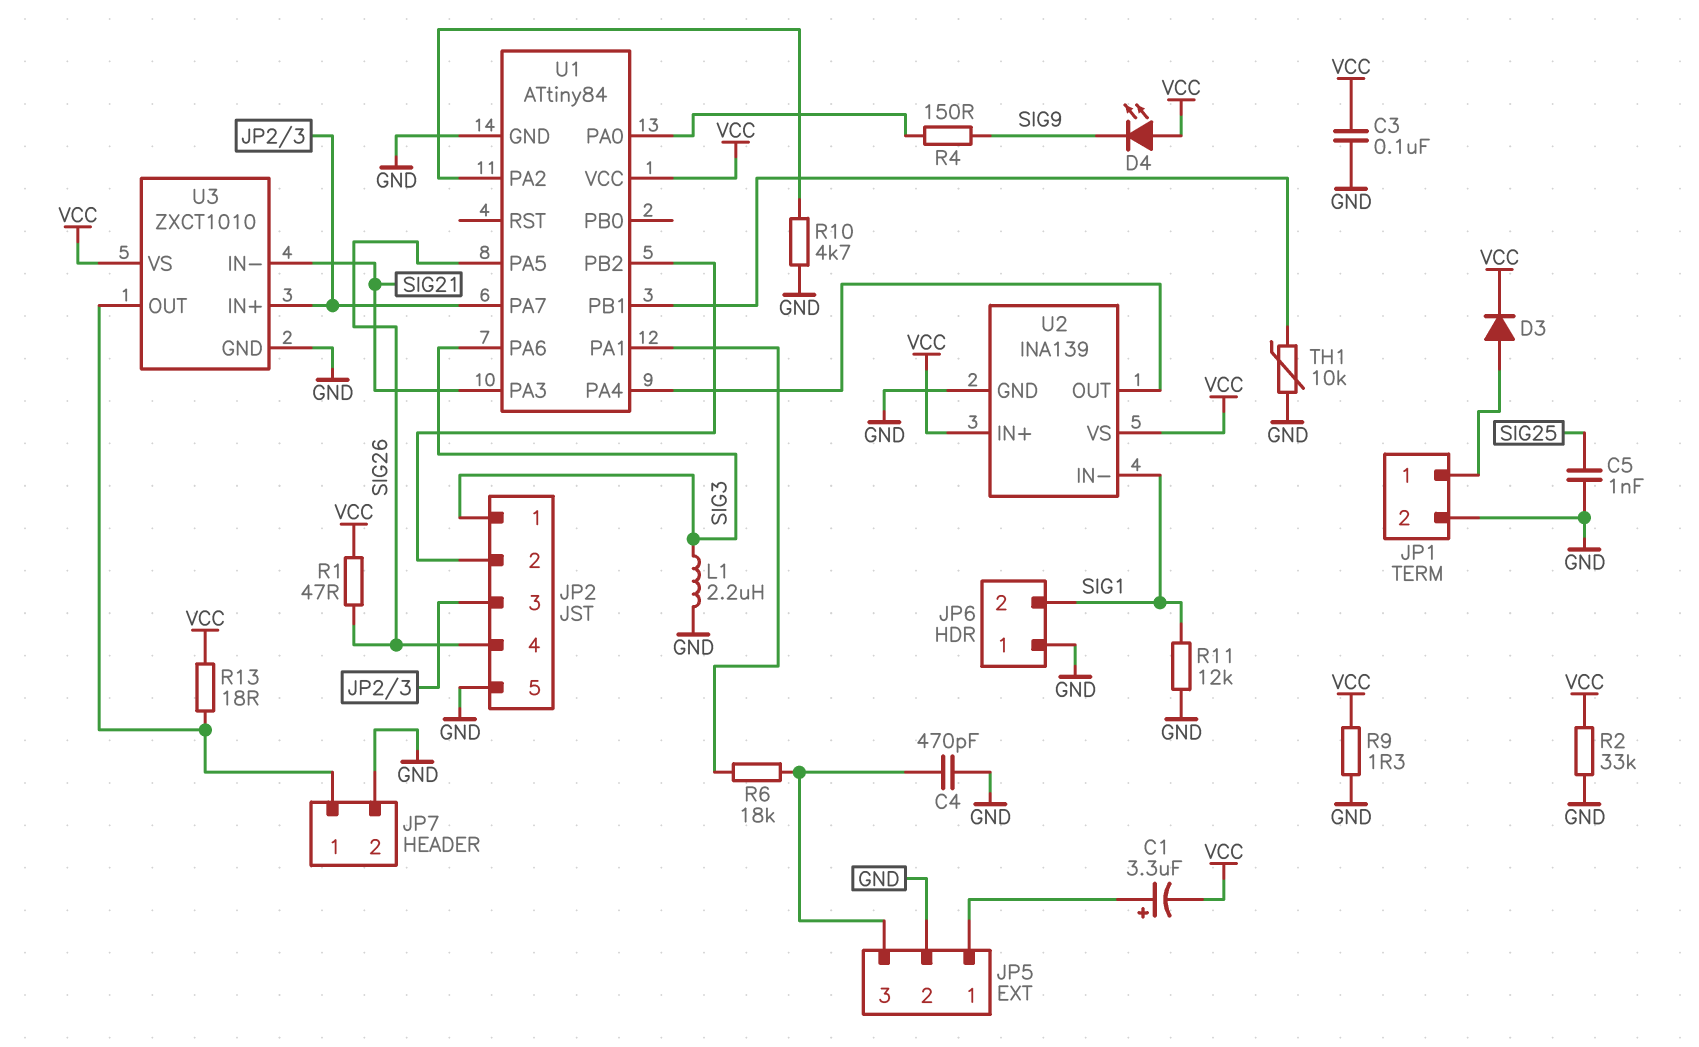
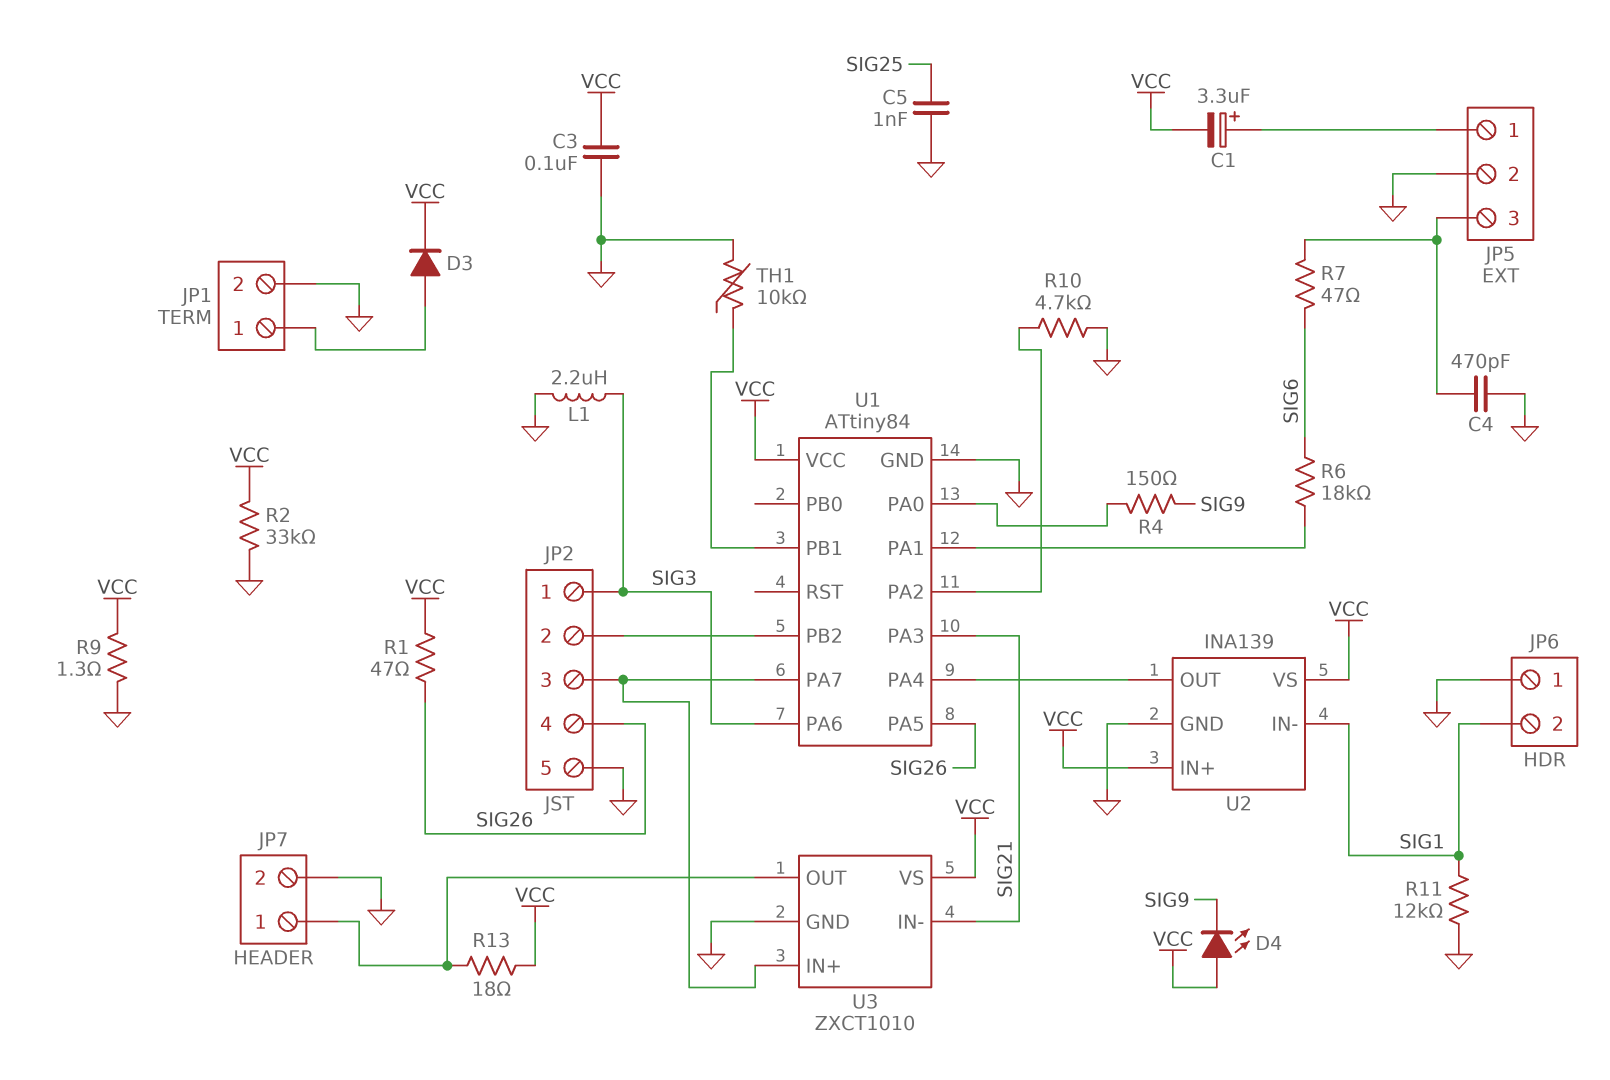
R6: 18k (JP5/3, U1/PA1) -> 18k (SIG6, U1/PA1)
R7: none -> 47 (JP5/3, SIG6)

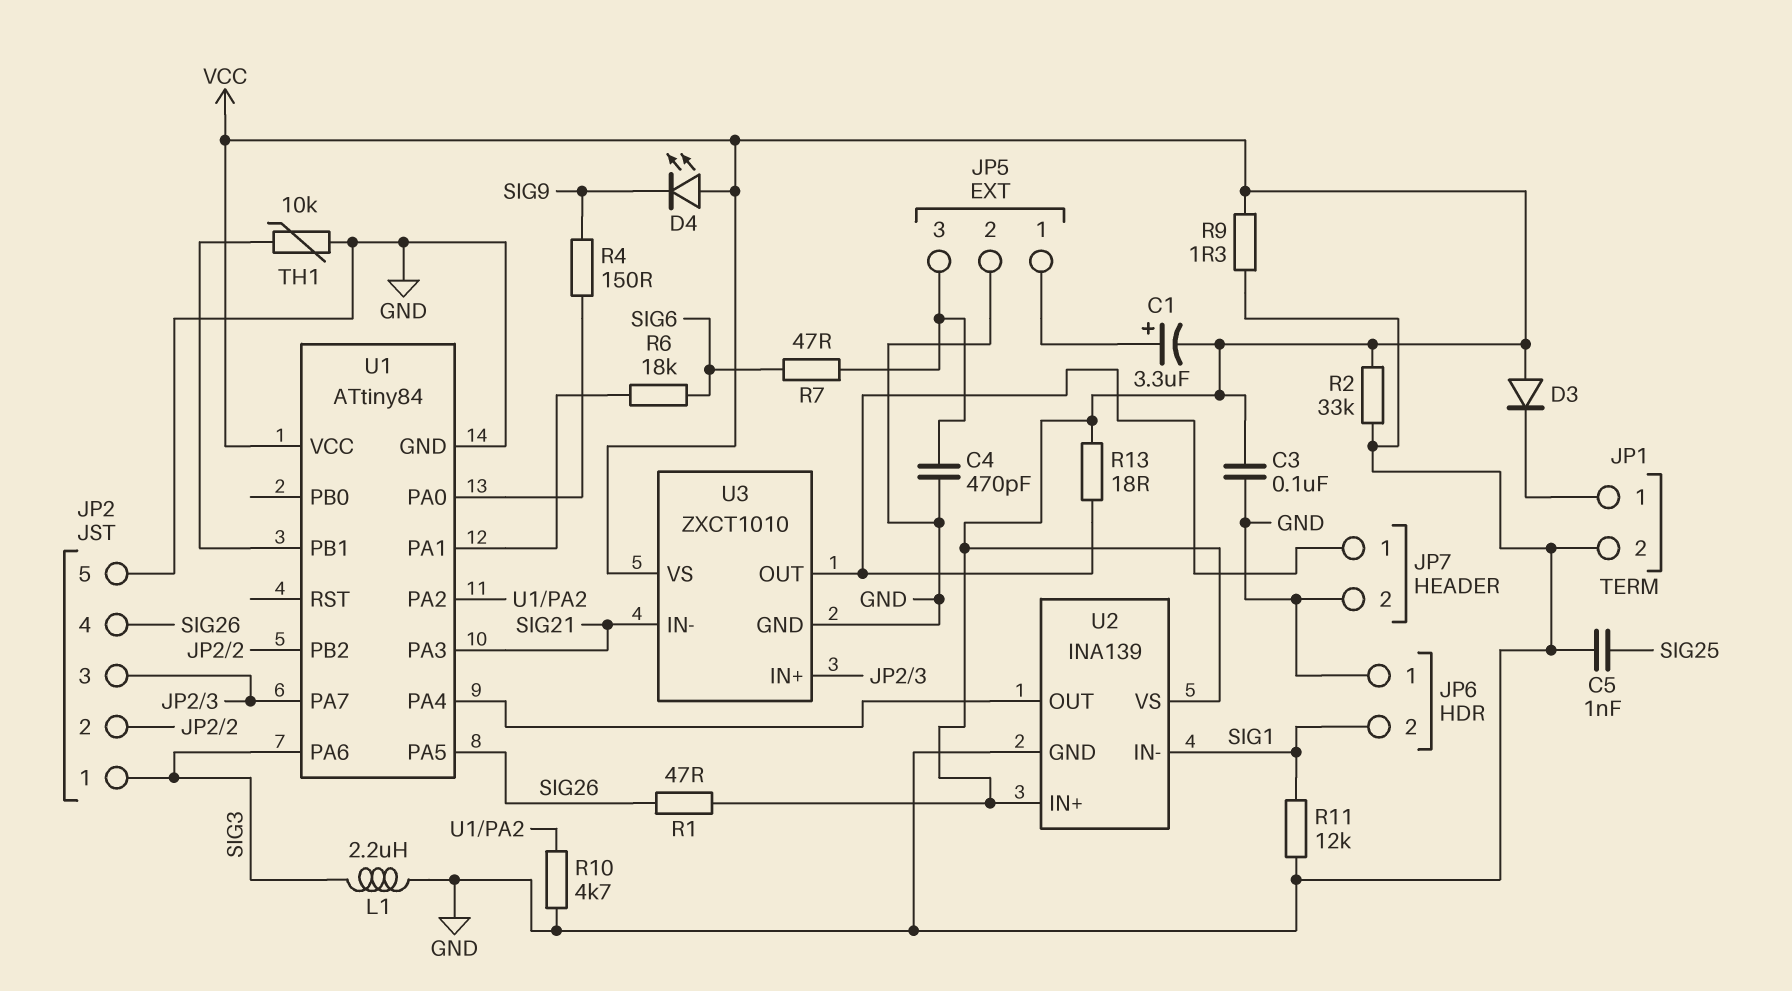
D3: diode (A JP1/1, K VCC) -> diode (A VCC, K JP1/1)

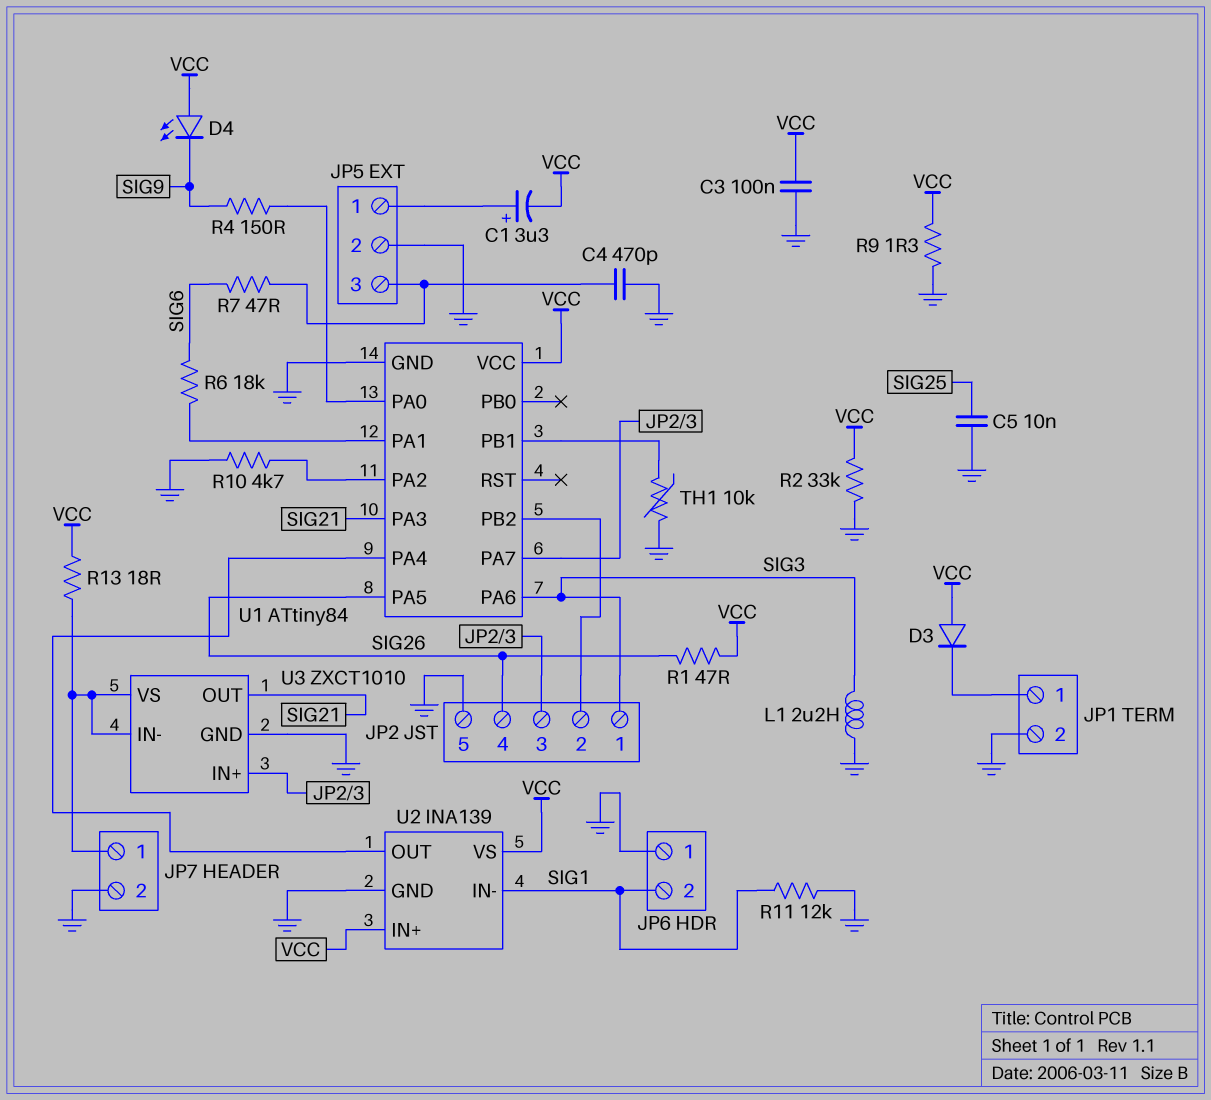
C5: 1nF (GND, SIG25) -> 10nF (GND, SIG25)
U3 pin IN-: SIG21 -> JP7/1
U3 pin OUT: JP7/1 -> SIG21
U3 pin VS: VCC -> JP7/1

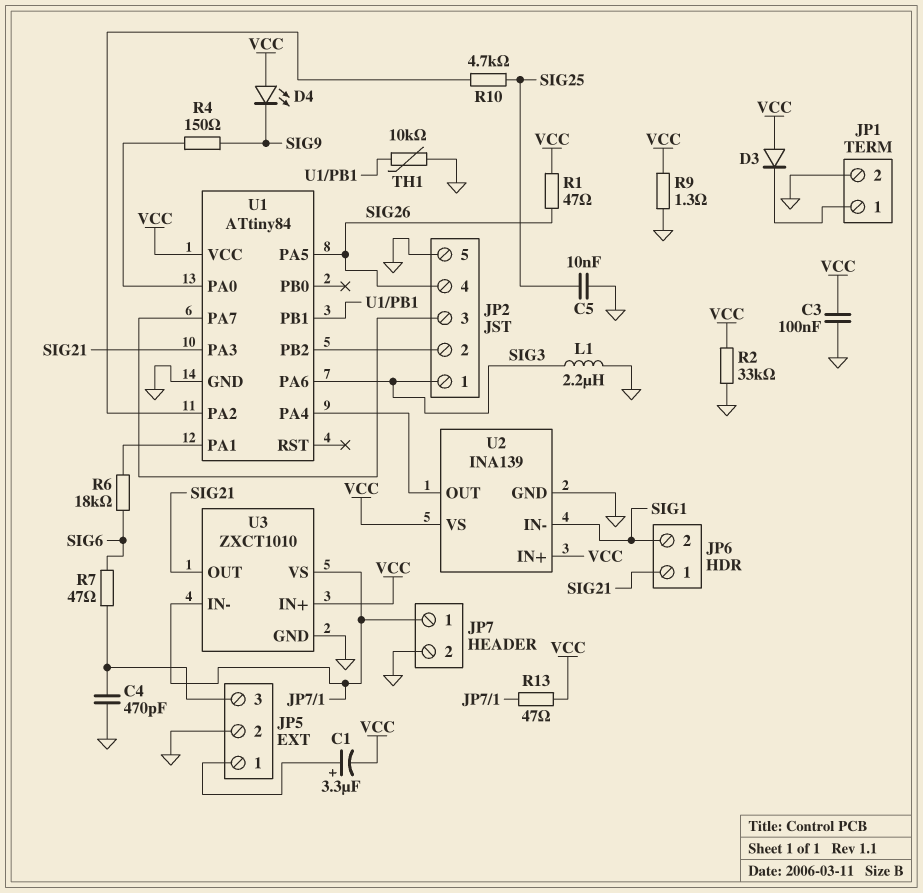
JP6 pin 1: GND -> SIG21
R10: 4.7k (GND, U1/PA2) -> 4.7k (SIG25, U1/PA2)
R11: 12k (GND, SIG1) -> none
R13: 18 (JP7/1, VCC) -> 47 (JP7/1, VCC)
U3 pin IN+: JP2/3 -> VCC

